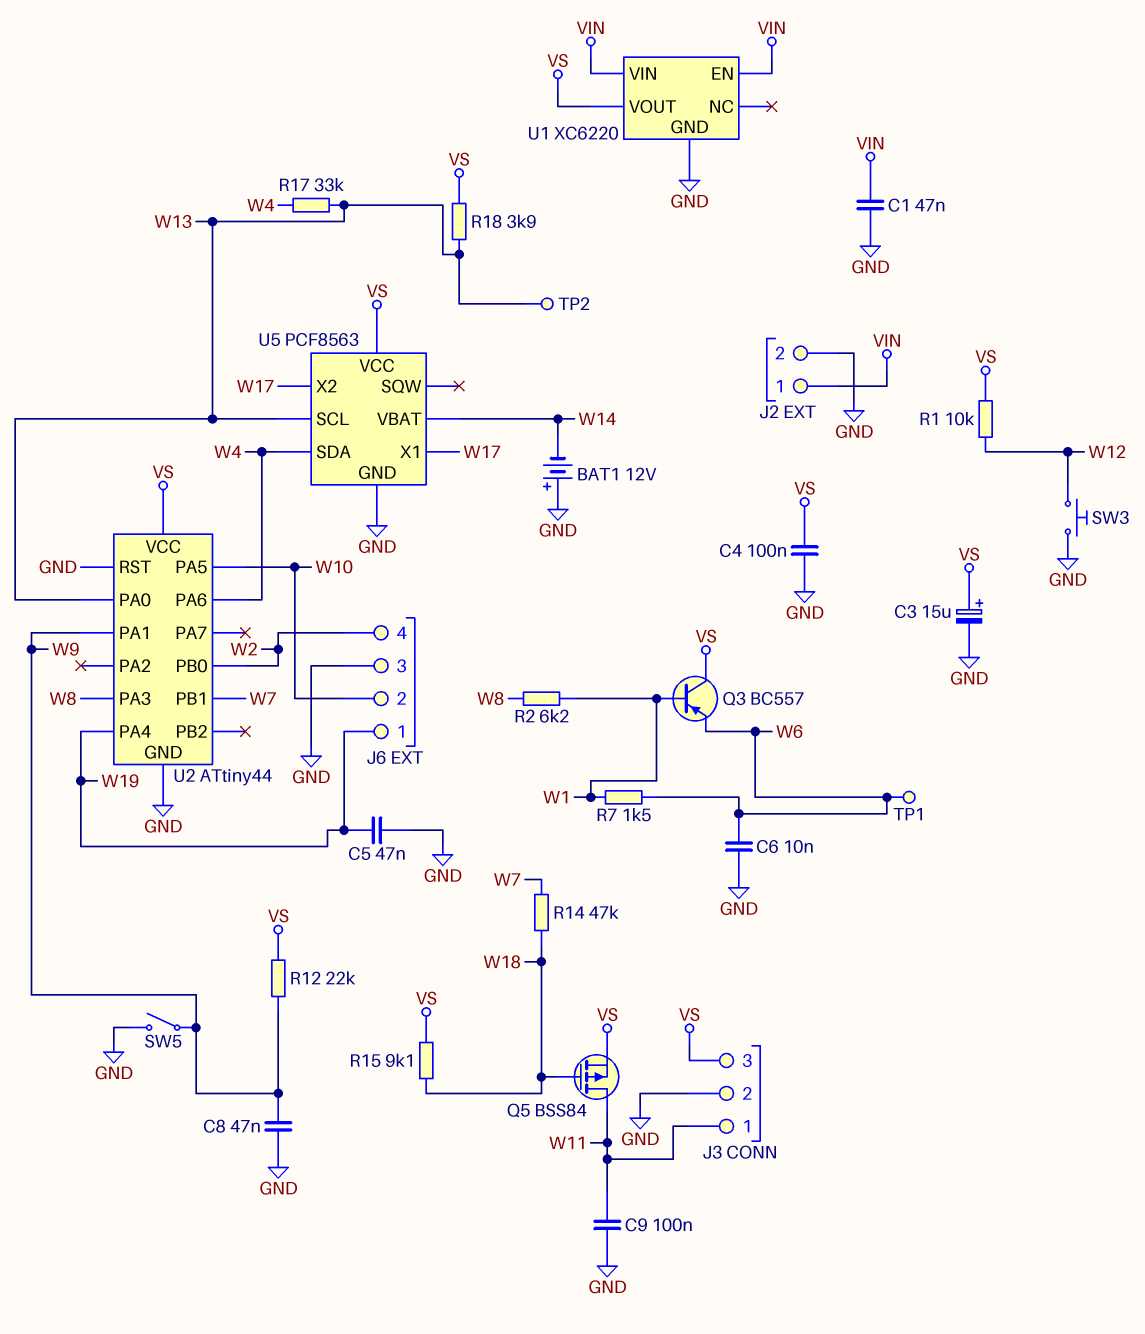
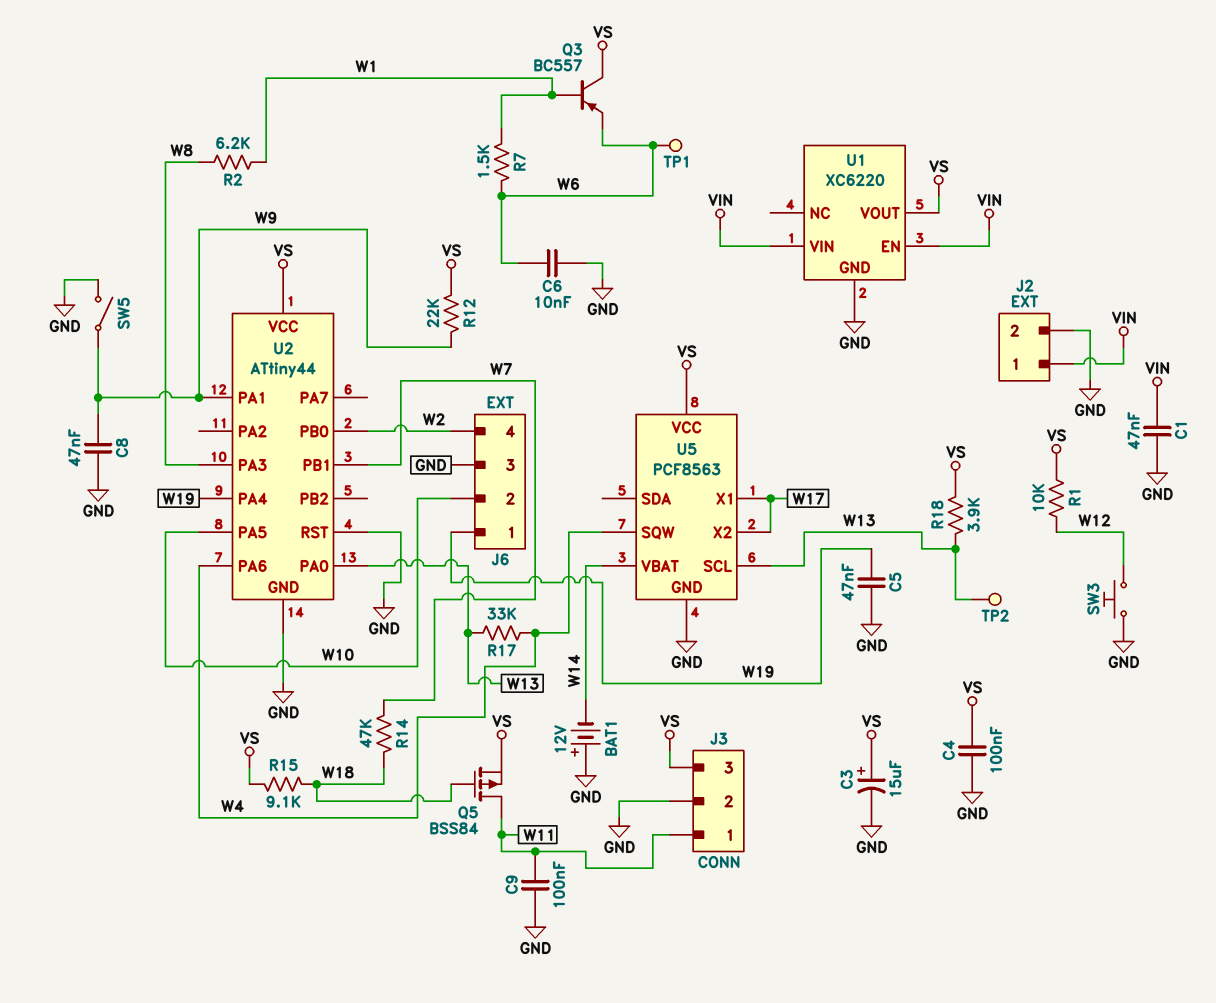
U5 pin SDA: W4 -> none
U5 pin SQW: none -> W4

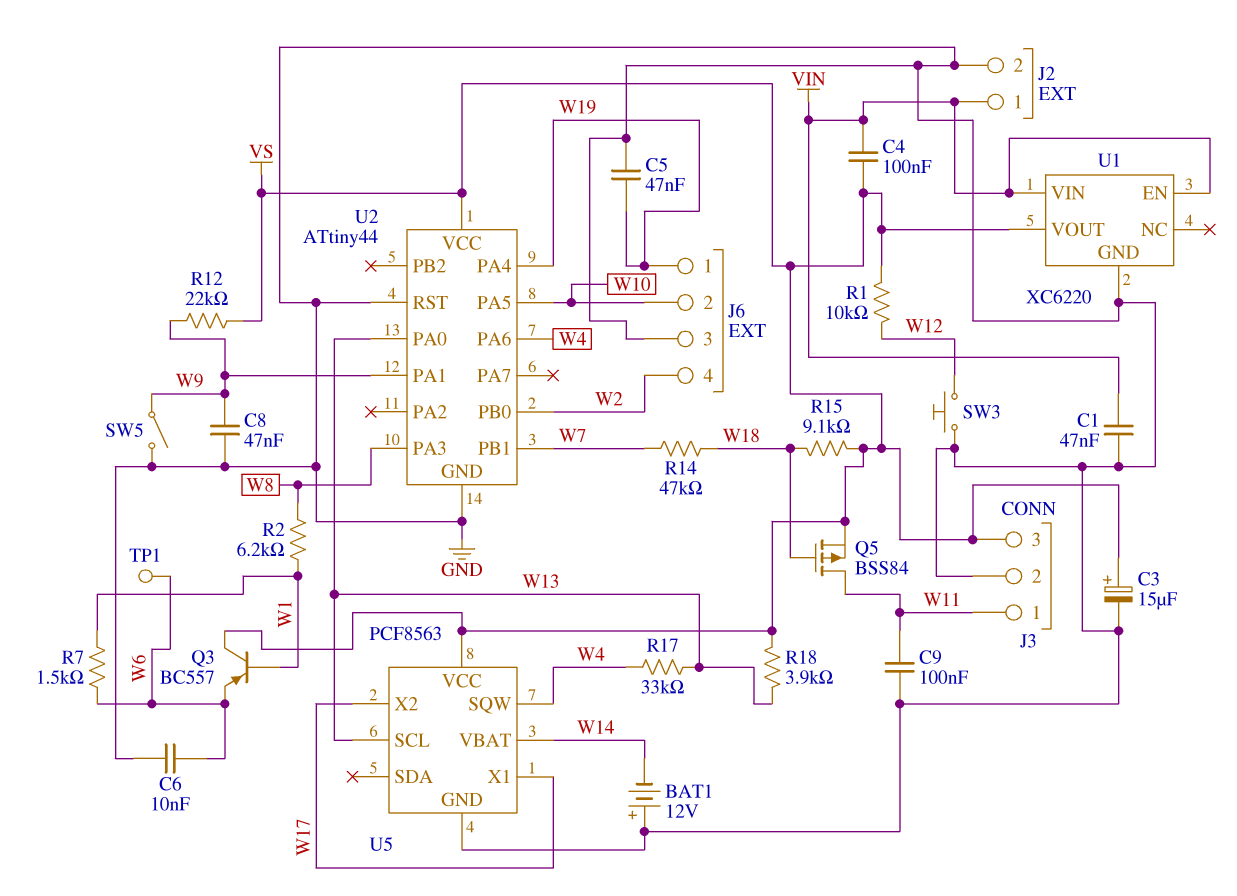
C4: 100nF (GND, VS) -> 100nF (VIN, VS)
TP2: test point (W13) -> none

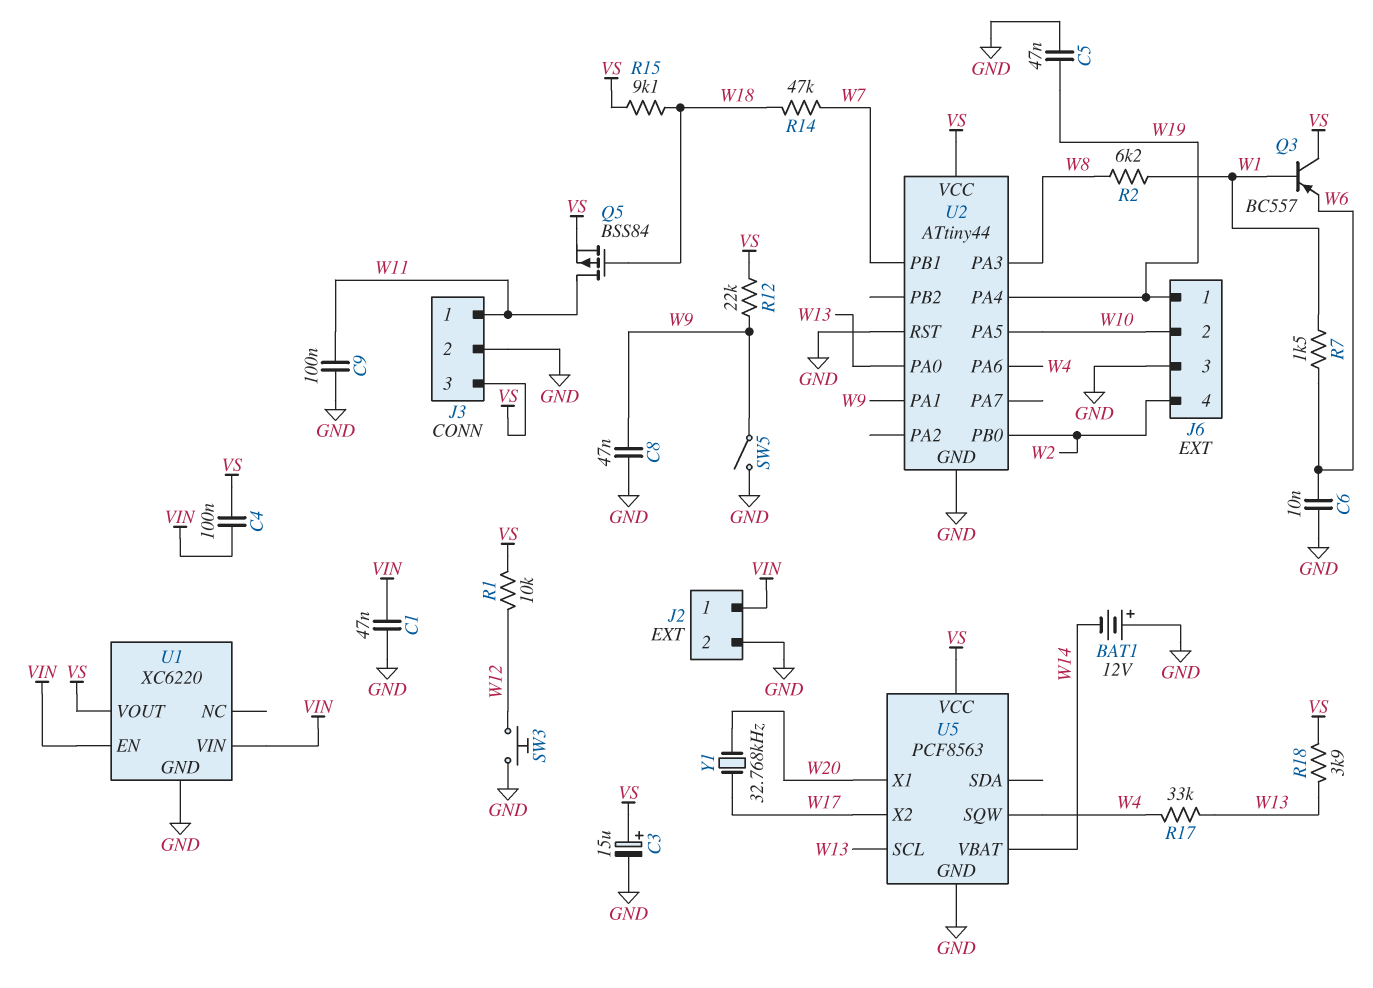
TP1: test point (W6) -> none
U5 pin X1: W17 -> W20
Y1: none -> 32.768kHz (W17, W20)

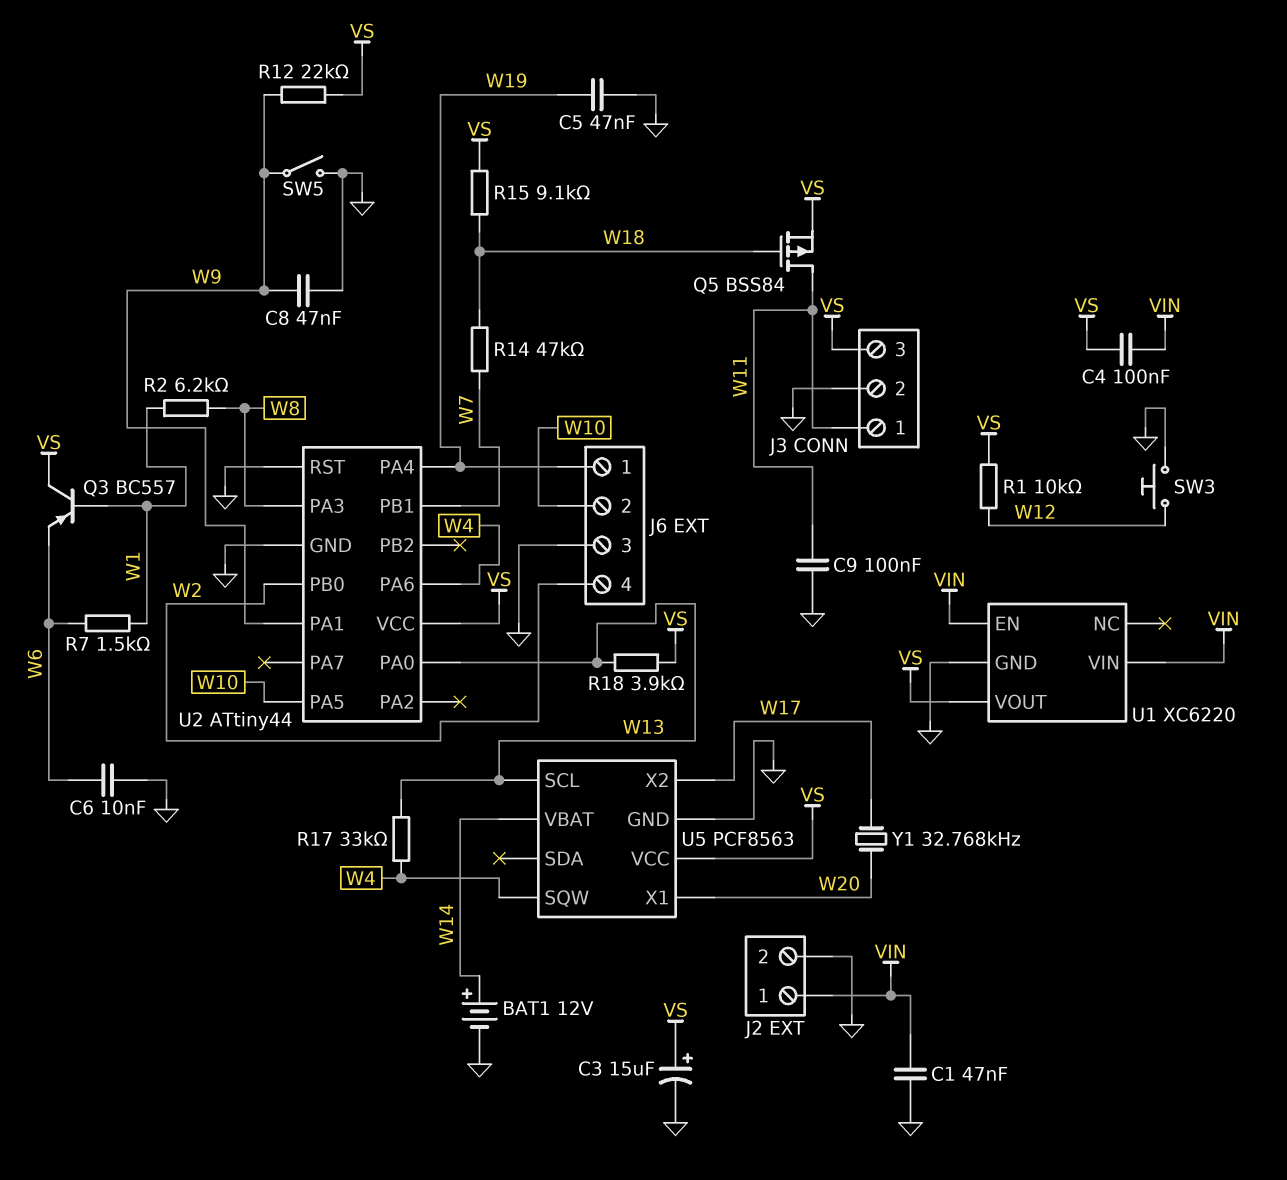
BAT1: 12V (plus GND, minus W14) -> 12V (plus W14, minus GND)

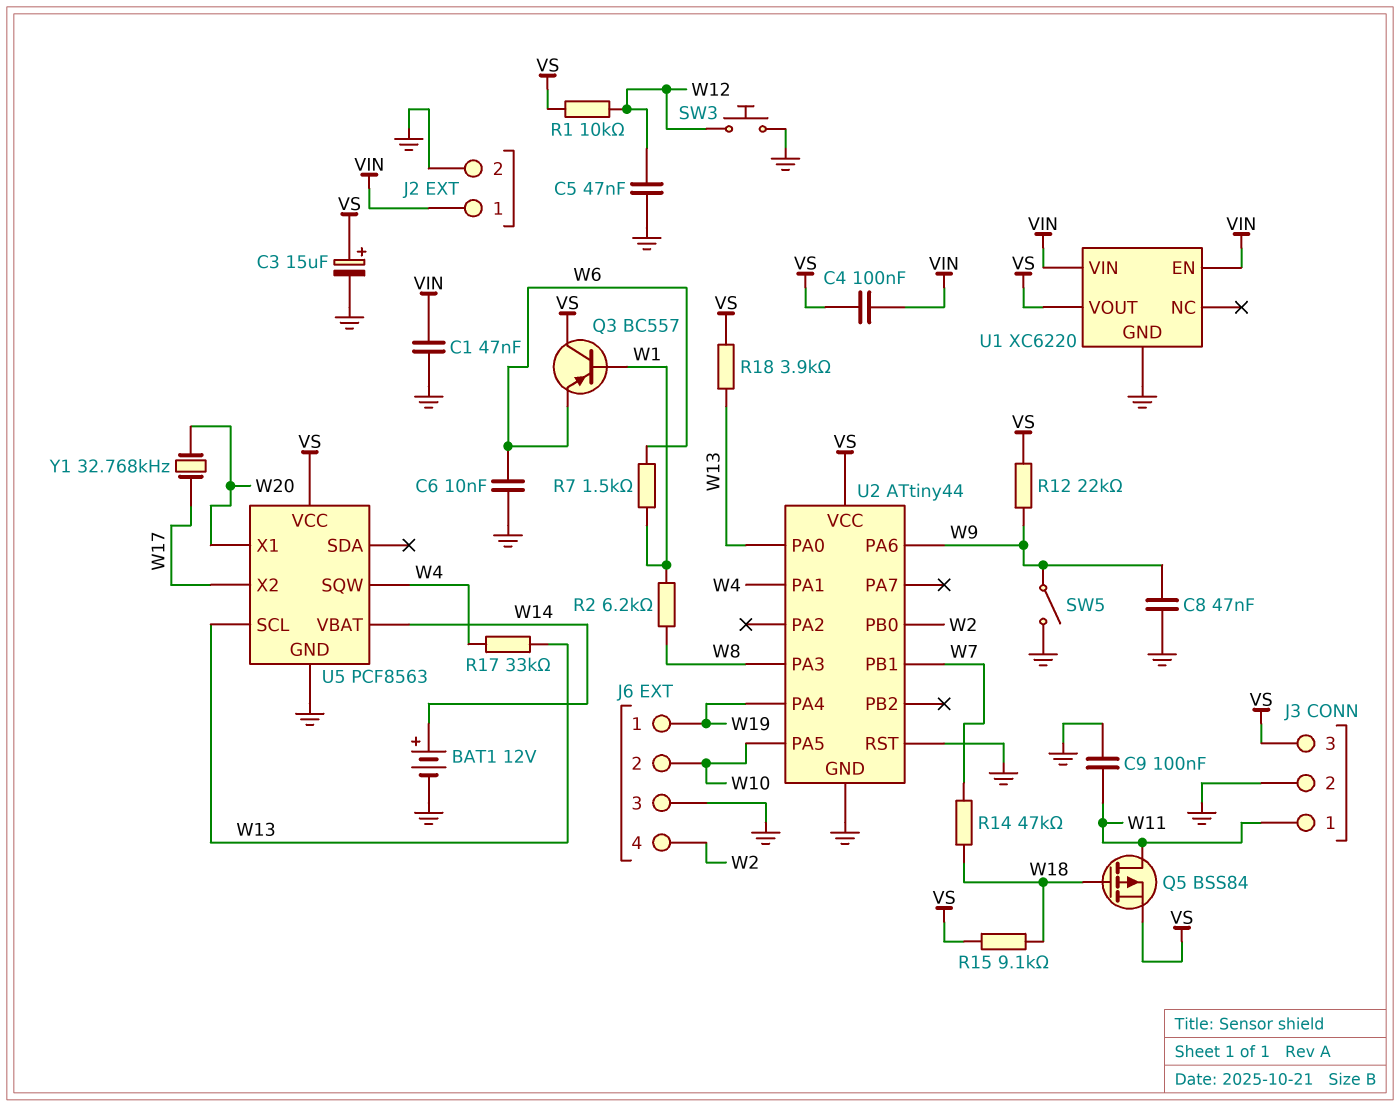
C5: 47nF (GND, W19) -> 47nF (GND, W12)
U2 pin PA1: W9 -> W4
U2 pin PA6: W4 -> W9

